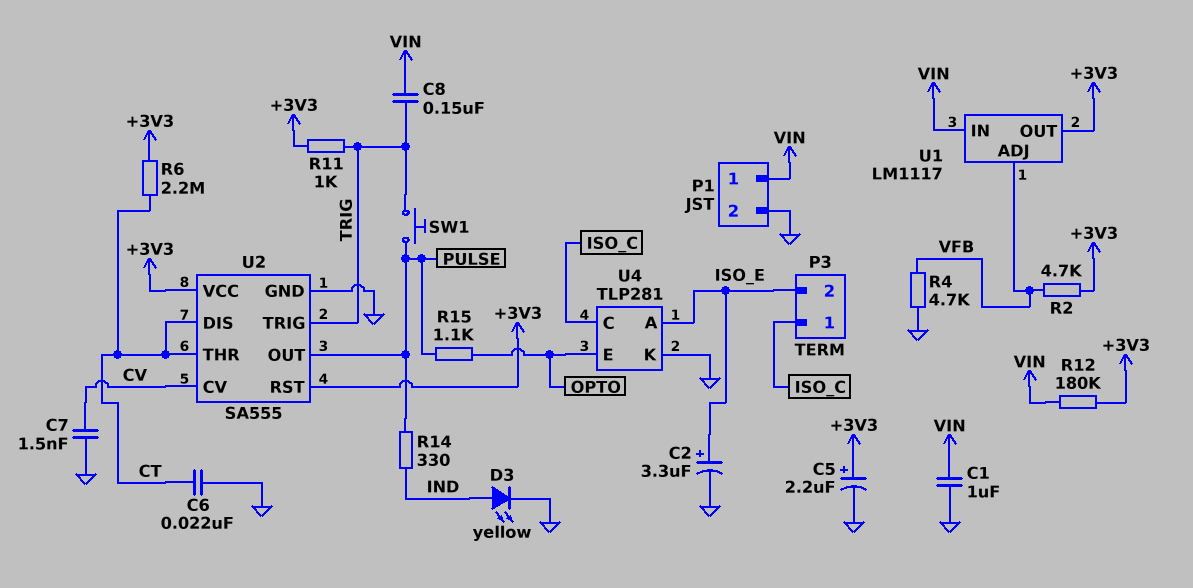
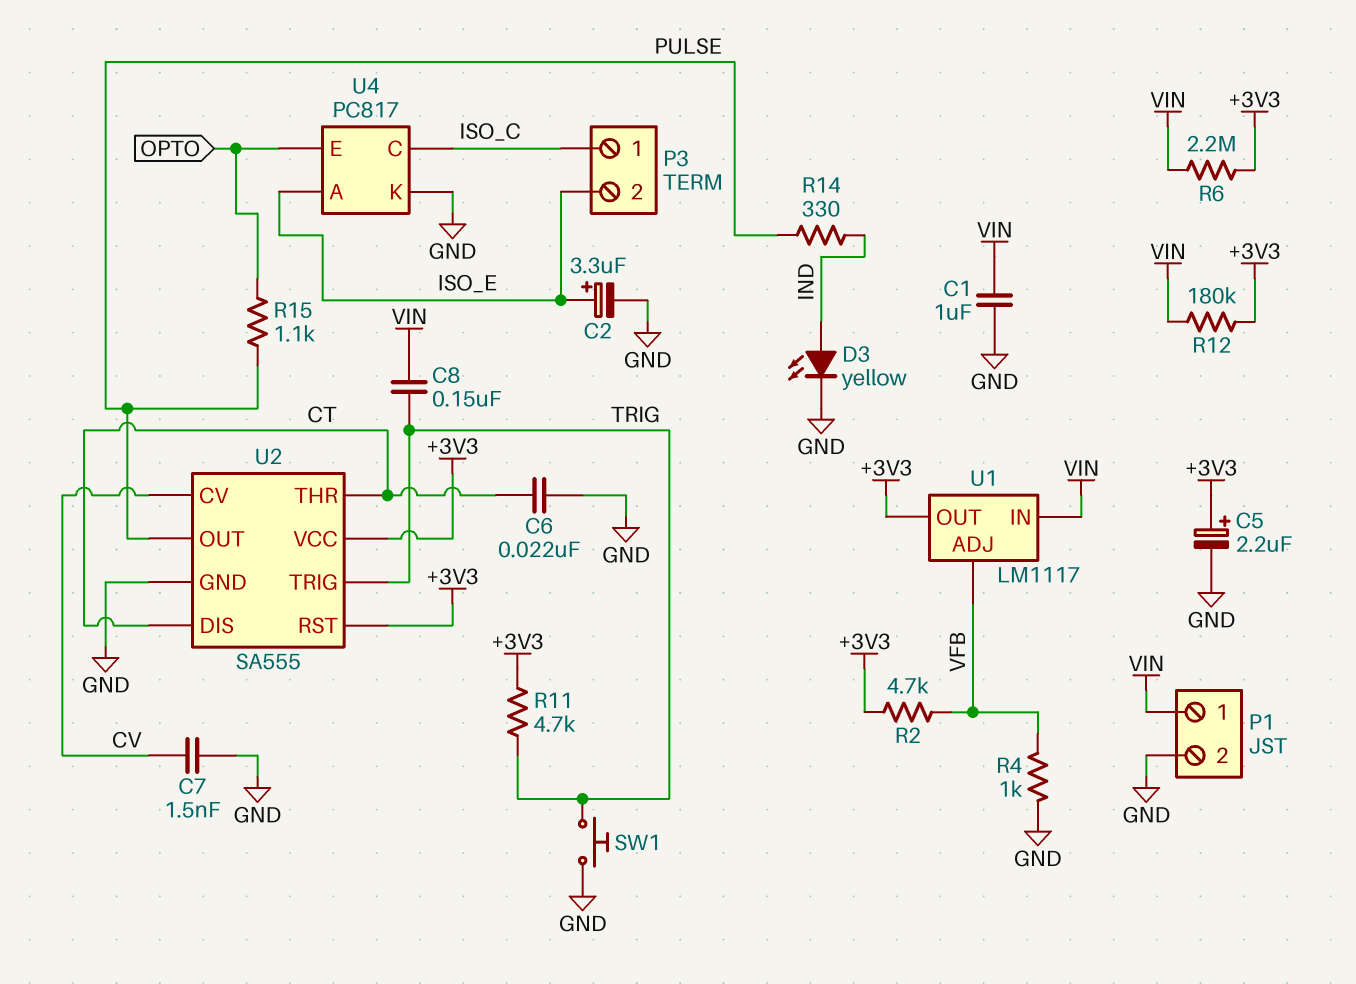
R4: 4.7k (GND, VFB) -> 1k (GND, VFB)
R6: 2.2M (+3V3, CT) -> 2.2M (+3V3, VIN)
R11: 1k (+3V3, TRIG) -> 4.7k (+3V3, TRIG)
SW1: button (PULSE, TRIG) -> button (GND, TRIG)
U4: TLP281 -> PC817

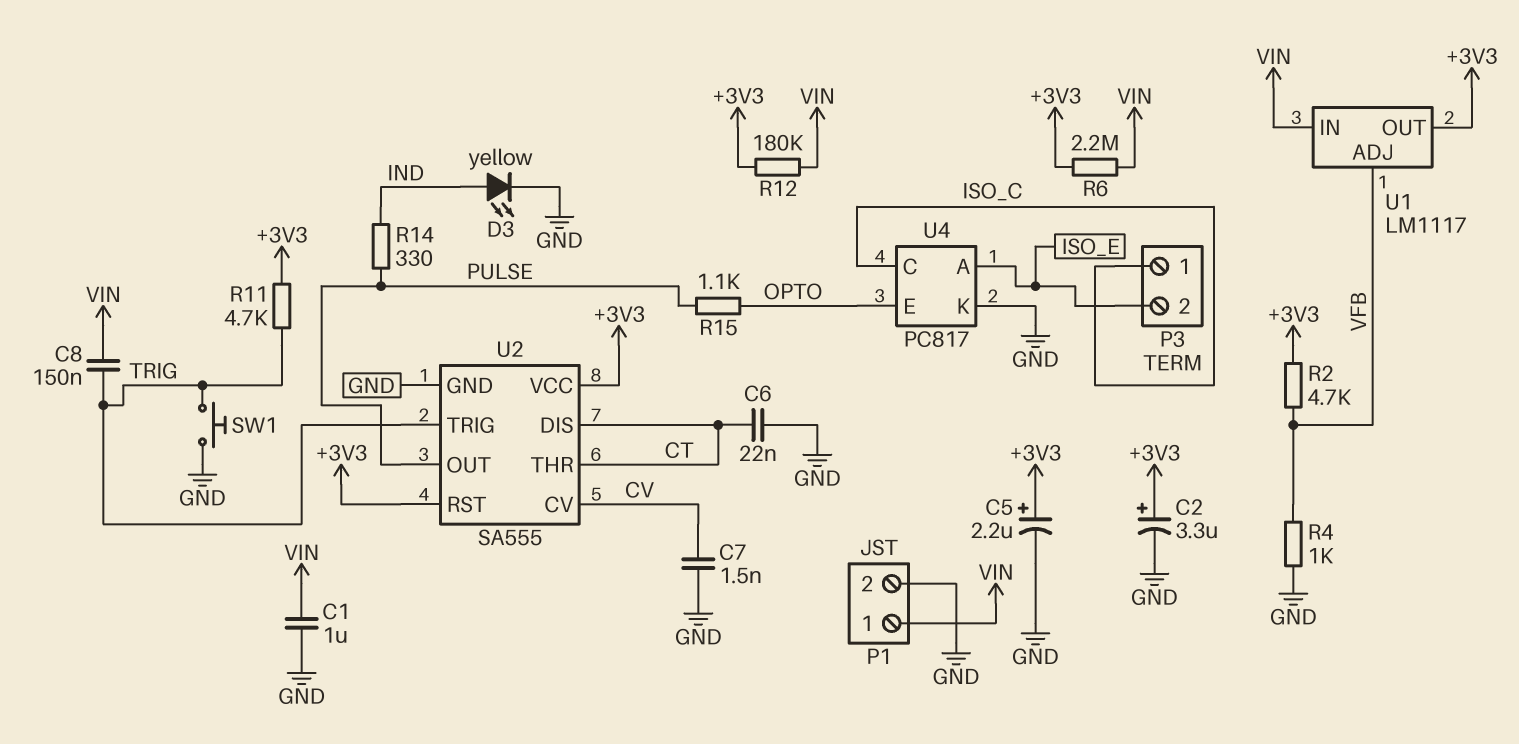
C2: 3.3uF (plus ISO_E, minus GND) -> 3.3uF (plus +3V3, minus GND)

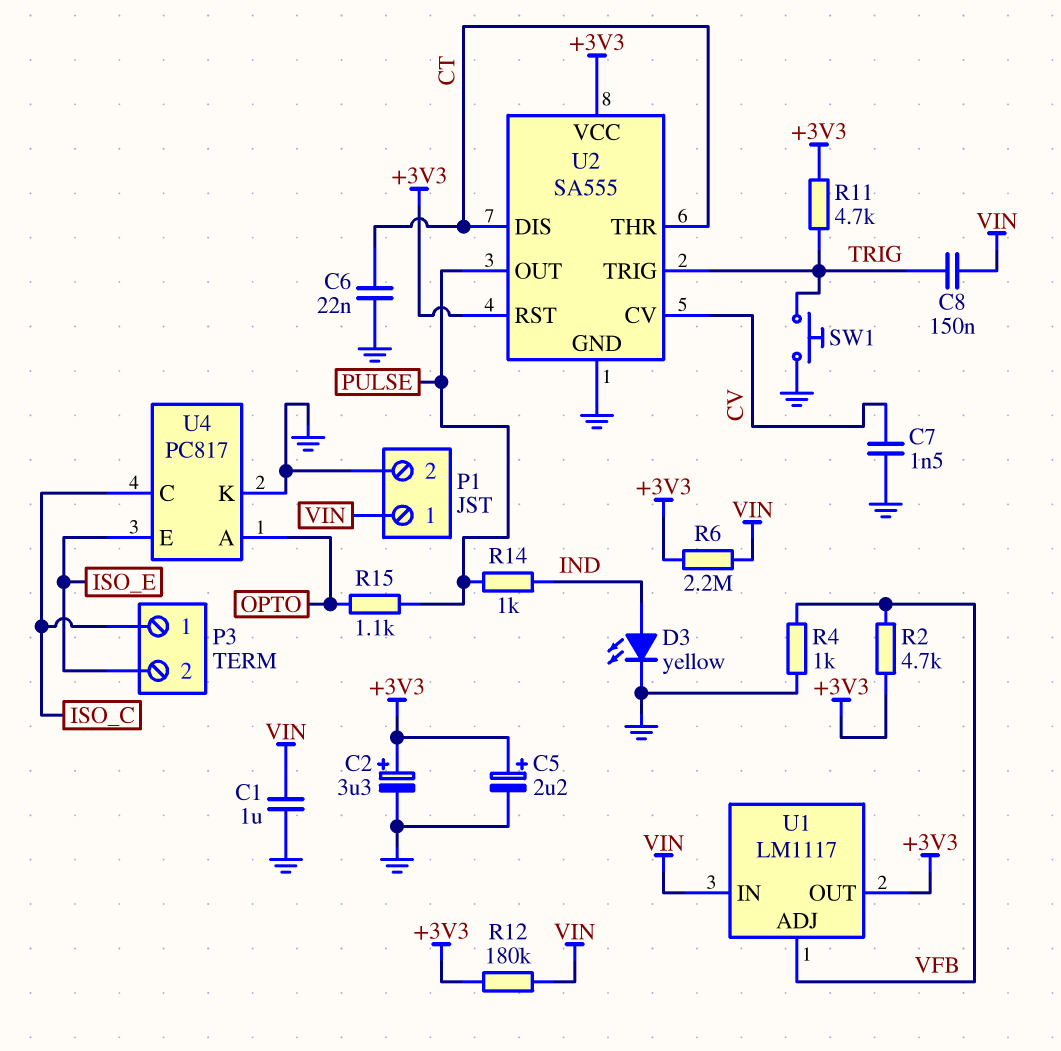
R14: 330 (IND, PULSE) -> 1k (IND, PULSE)
U4 pin A: ISO_E -> OPTO
U4 pin E: OPTO -> ISO_E

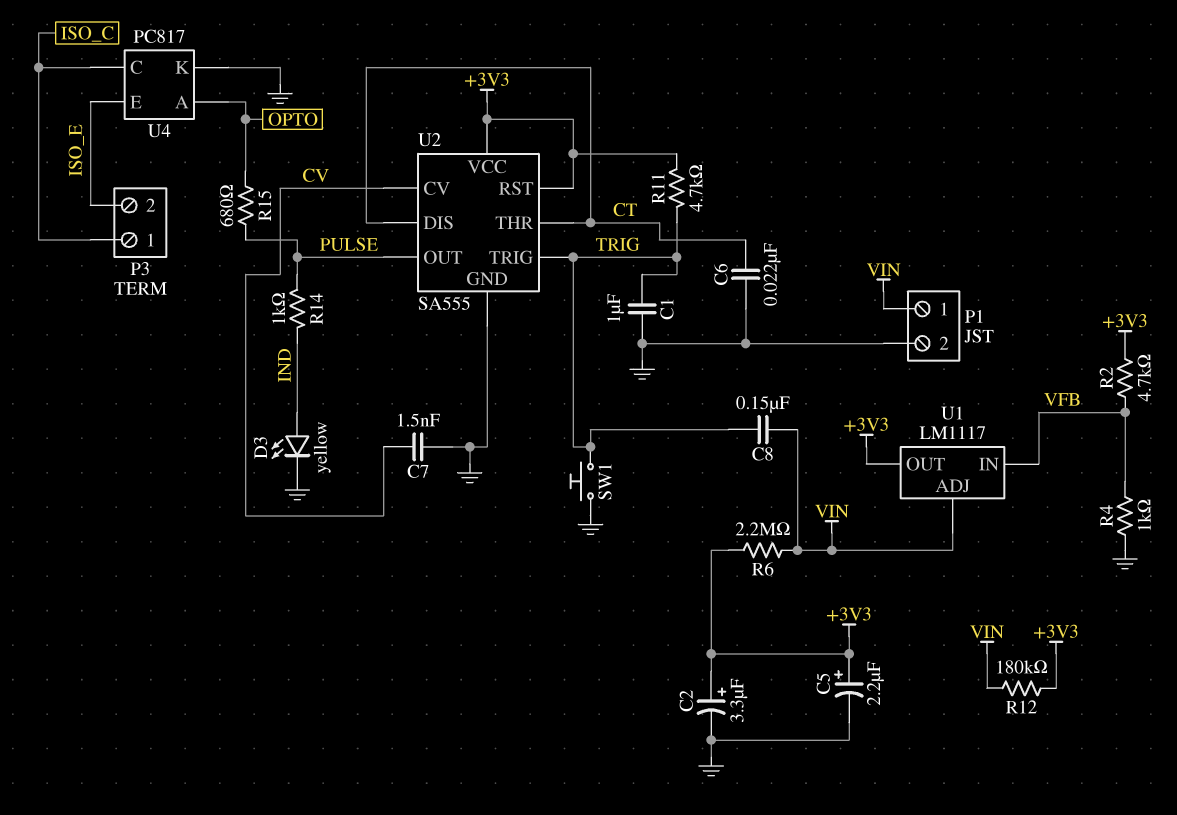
C1: 1uF (GND, VIN) -> 1uF (GND, TRIG)
R15: 1.1k (OPTO, PULSE) -> 680 (OPTO, PULSE)
U1 pin ADJ: VFB -> VIN
U1 pin IN: VIN -> VFB

